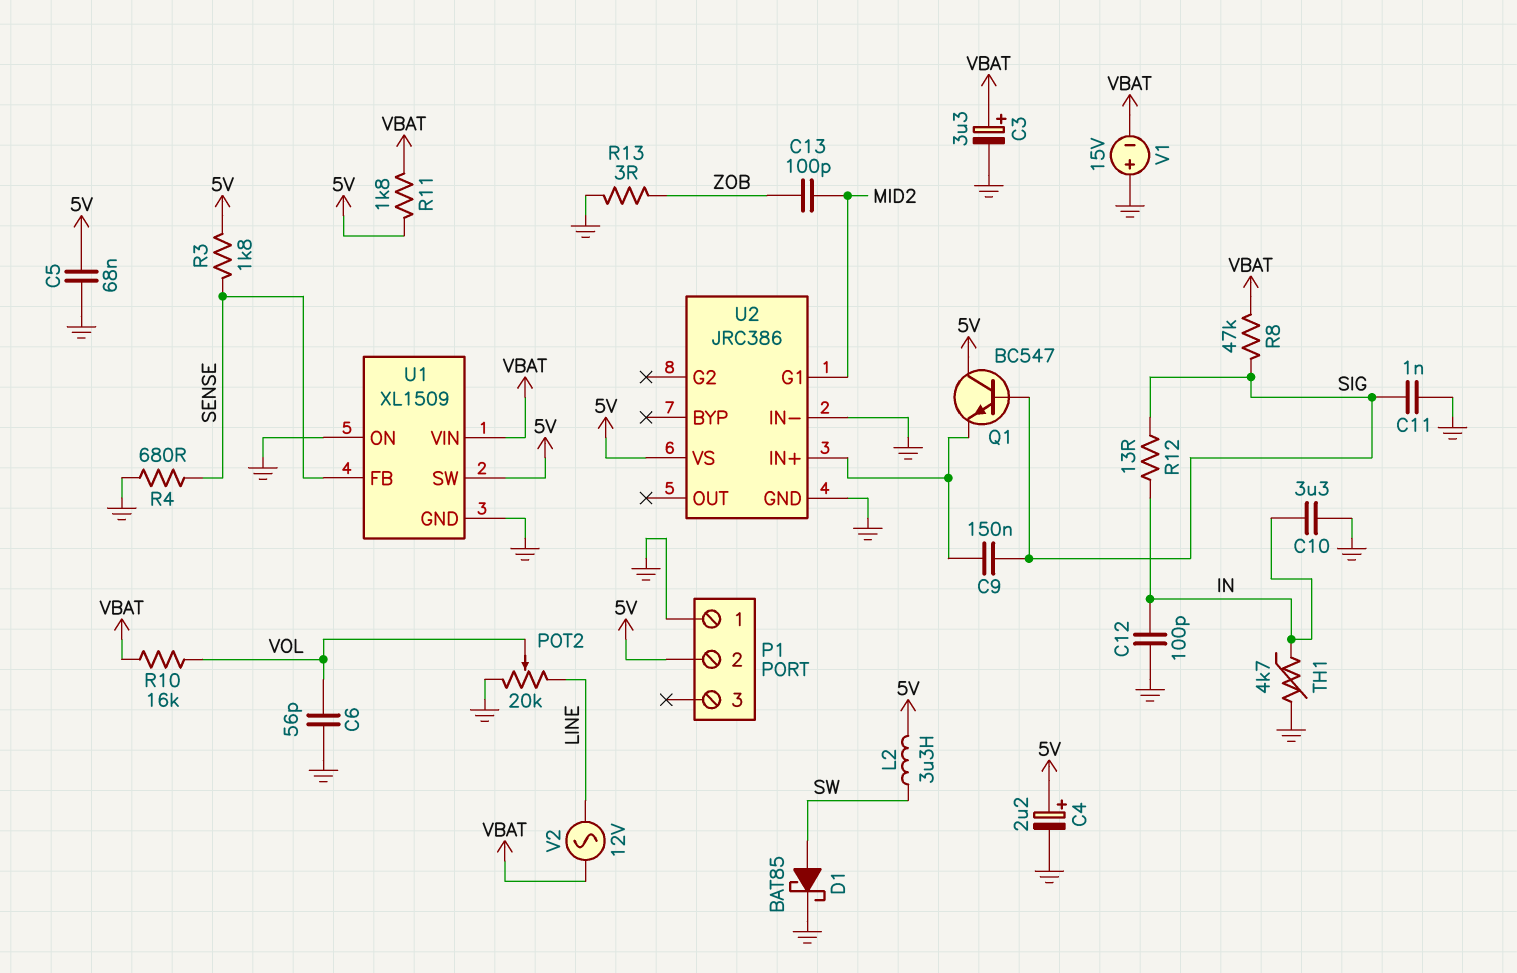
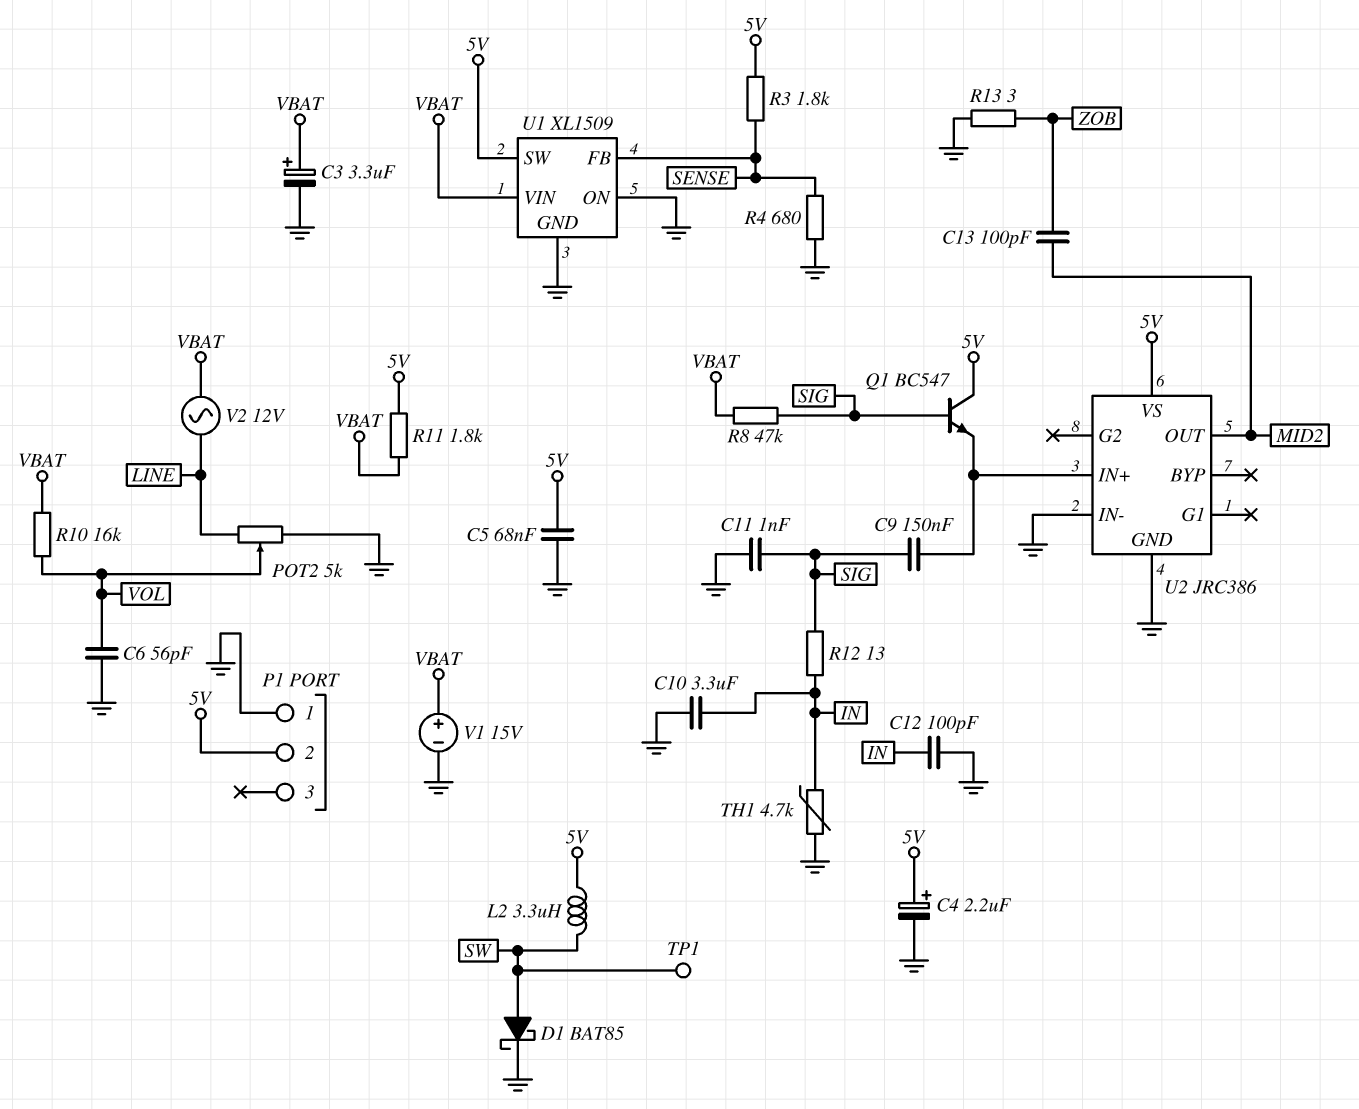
POT2: 20k (GND, LINE, wiper VOL) -> 5k (GND, LINE, wiper VOL)
TP1: none -> test point (SW)
U2 pin G1: MID2 -> none
U2 pin OUT: none -> MID2
V1: 15V (plus GND, minus VBAT) -> 15V (plus VBAT, minus GND)

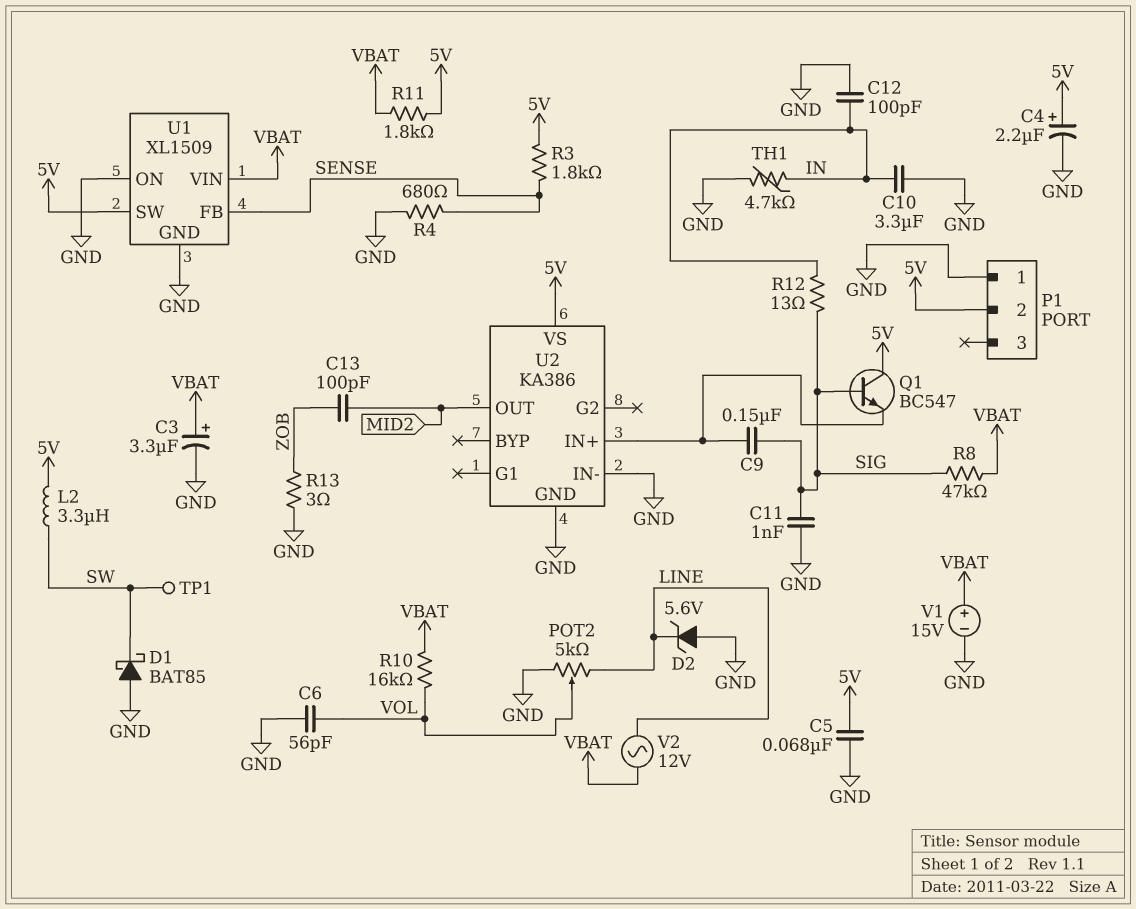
D1: schottky BAT85 (A SW, K GND) -> schottky BAT85 (A GND, K SW)
D2: none -> zener 5.6V (A GND, K LINE)
U2: JRC386 -> KA386

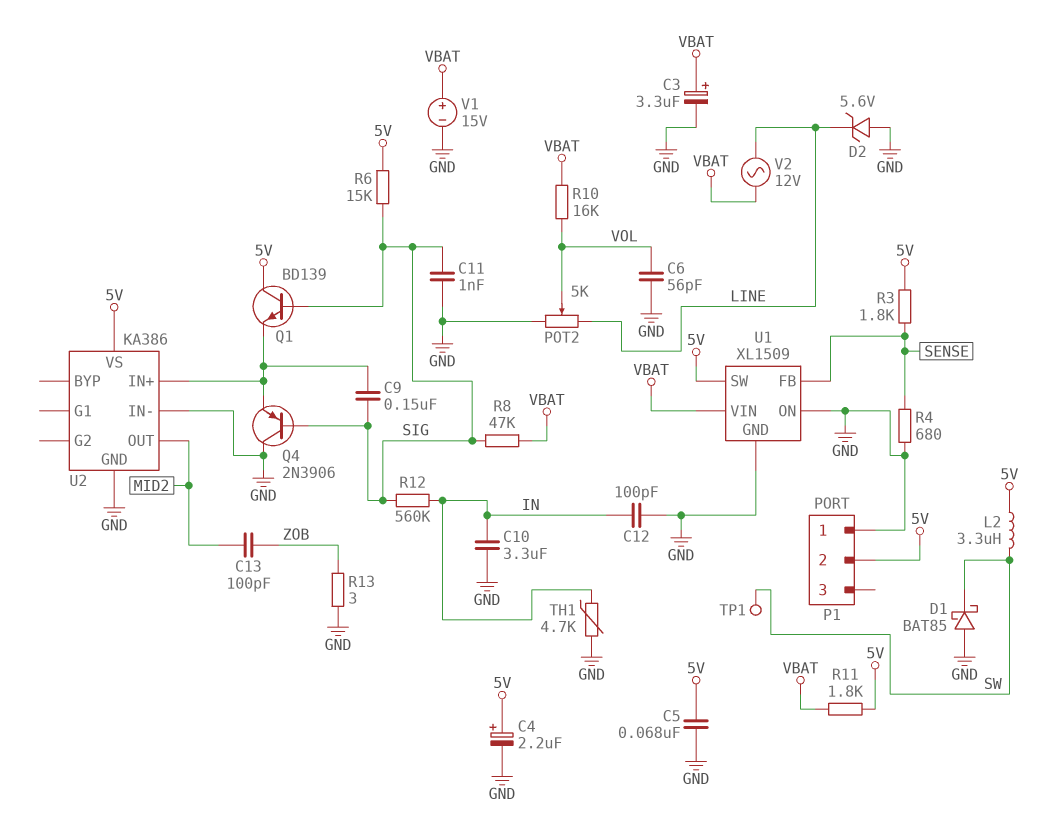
Q1: NPN BC547 (B SIG, C 5V, E U2/IN+) -> NPN BD139 (B SIG, C 5V, E U2/IN+)
Q4: none -> PNP 2N3906 (B SIG, C GND, E U2/IN+)
R6: none -> 15k (5V, SIG)
R12: 13 (IN, SIG) -> 560k (IN, SIG)

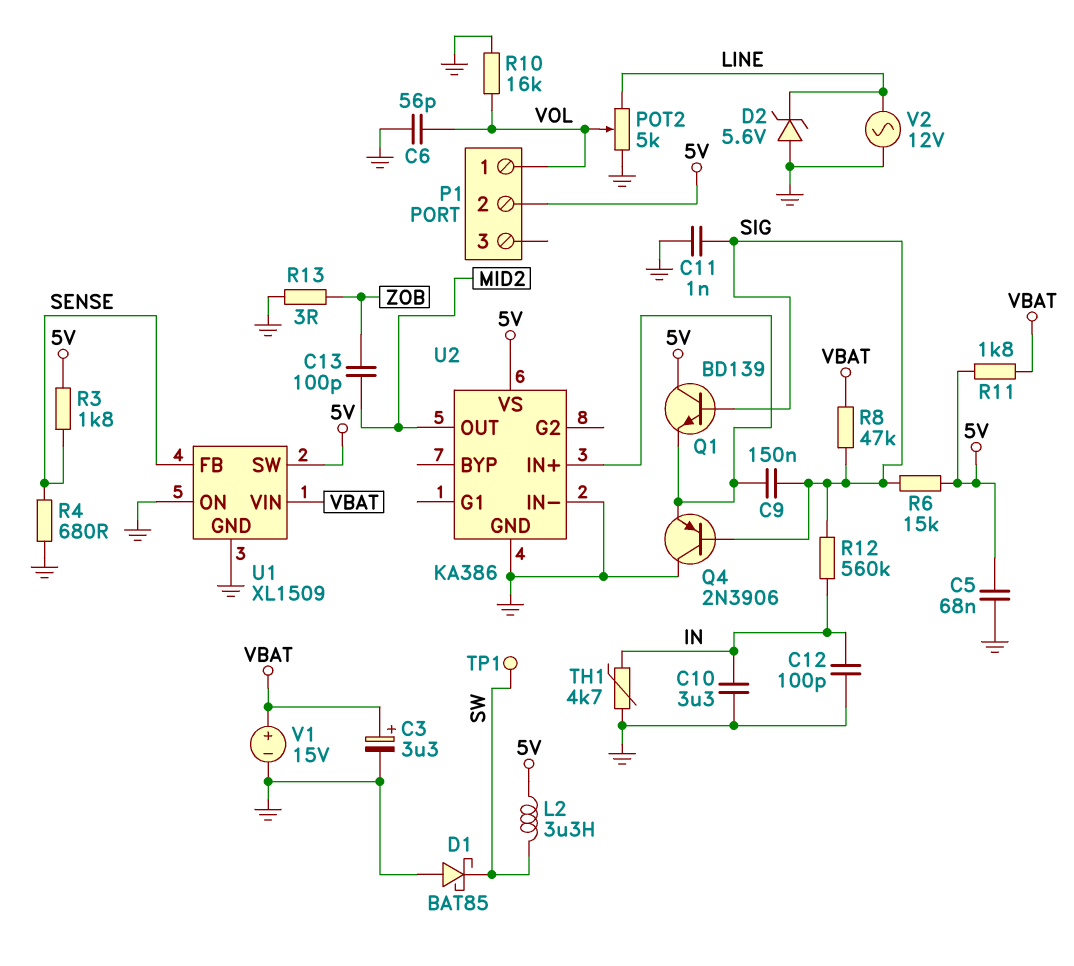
C4: 2.2uF (plus 5V, minus GND) -> none
P1 pin 1: GND -> VOL
R10: 16k (VBAT, VOL) -> 16k (GND, VOL)
V2: AC 12V (LINE, VBAT) -> AC 12V (GND, LINE)

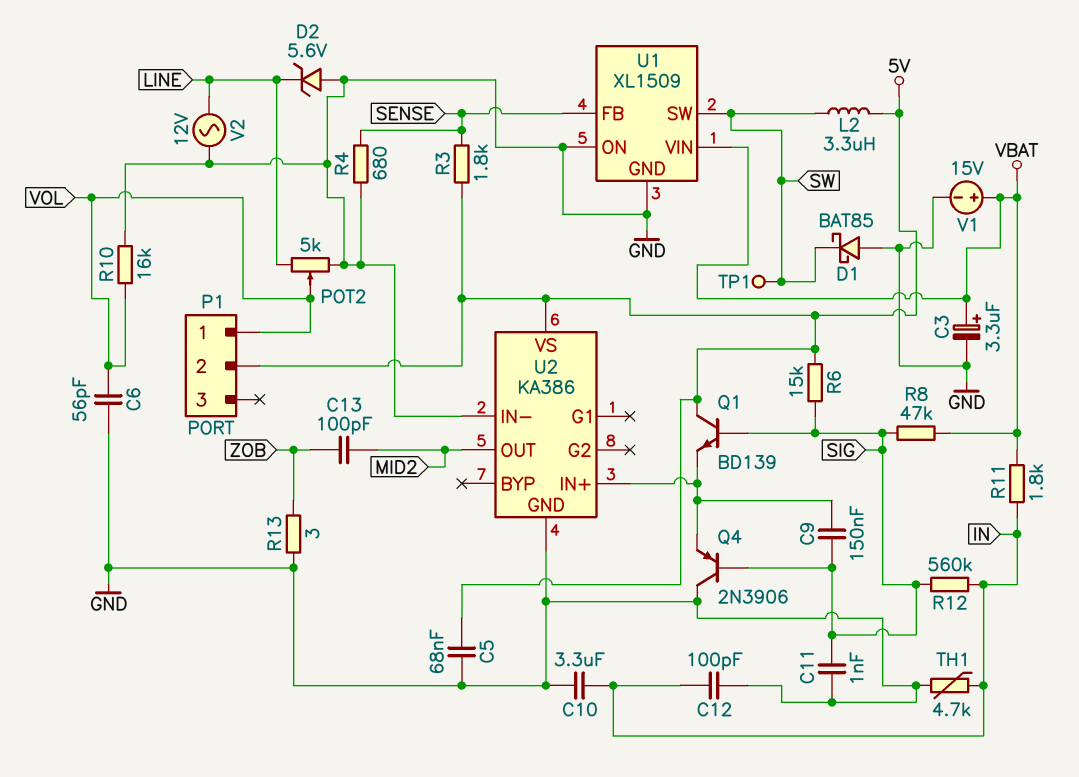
R11: 1.8k (5V, VBAT) -> 1.8k (IN, VBAT)
U1 pin SW: 5V -> SW

